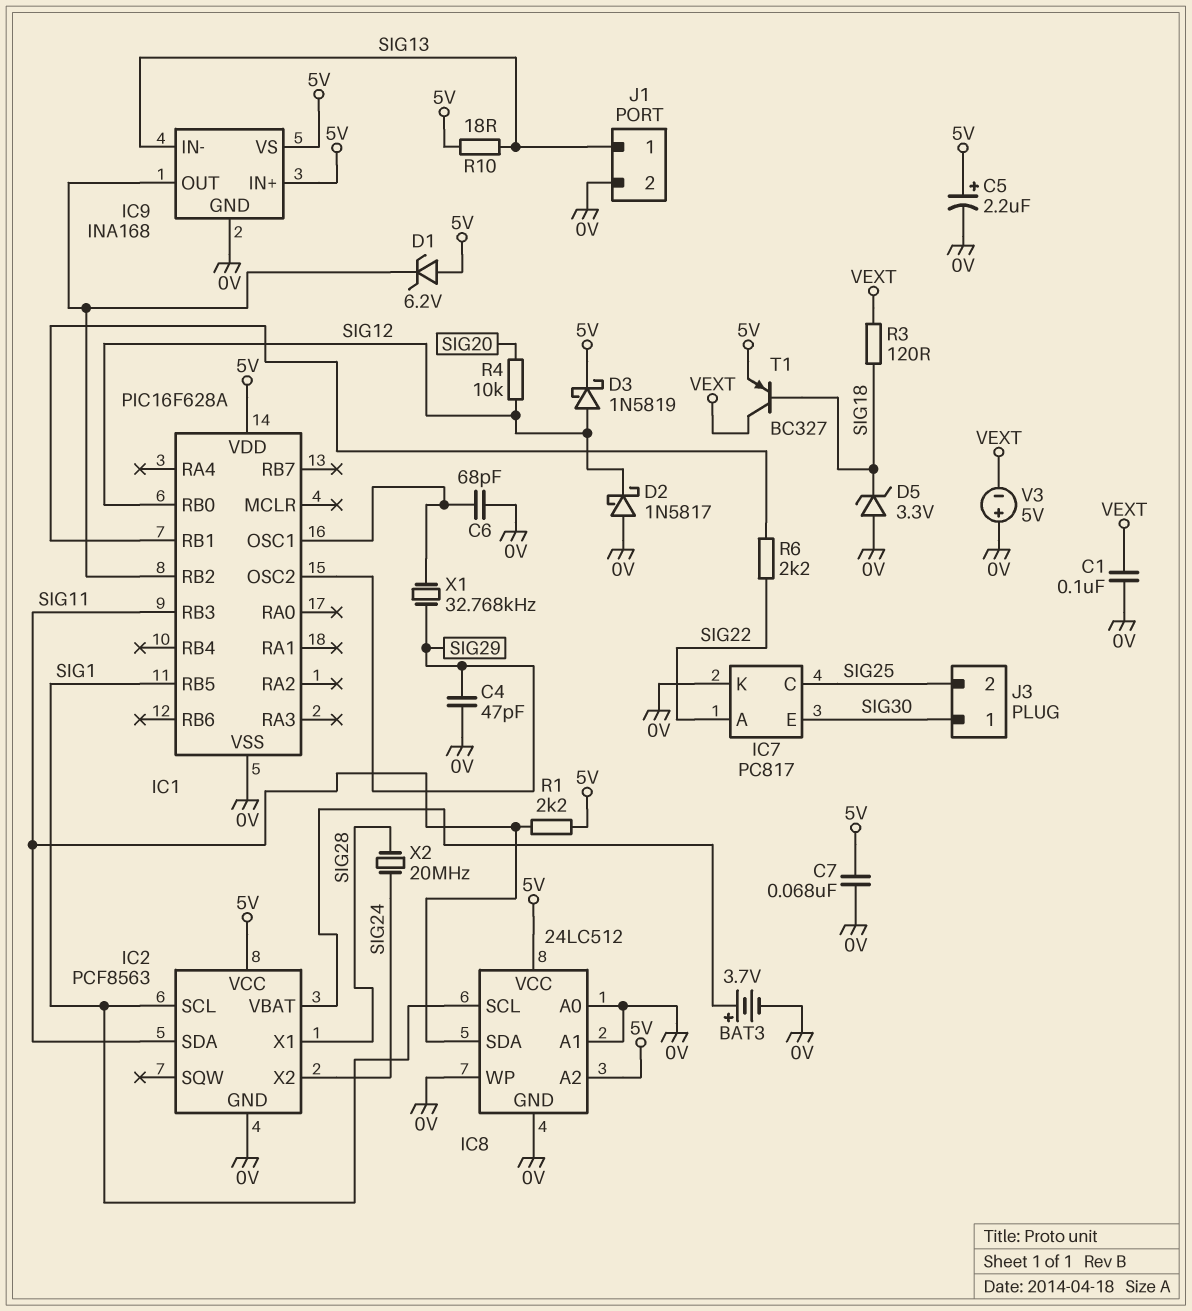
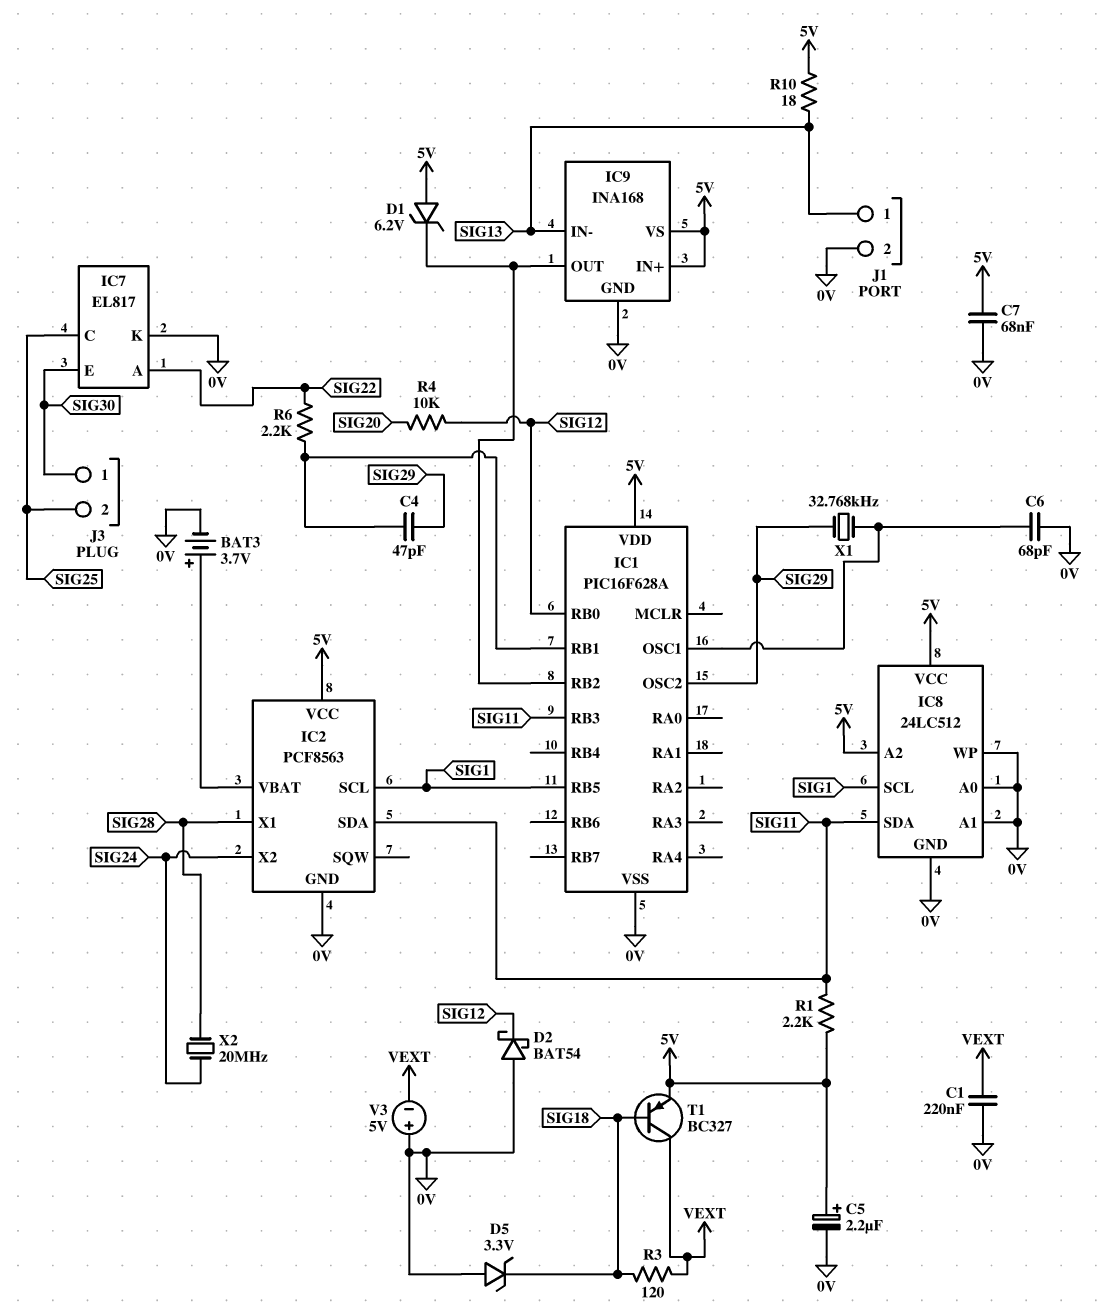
C1: 100nF (0V, VEXT) -> 220nF (0V, VEXT)
C4: 47pF (0V, SIG29) -> 47pF (IC1/RB1, SIG29)
D2: schottky 1N5817 (A 0V, K SIG12) -> schottky BAT54 (A 0V, K SIG12)
D3: schottky 1N5819 (A SIG12, K 5V) -> none
IC7: PC817 -> EL817

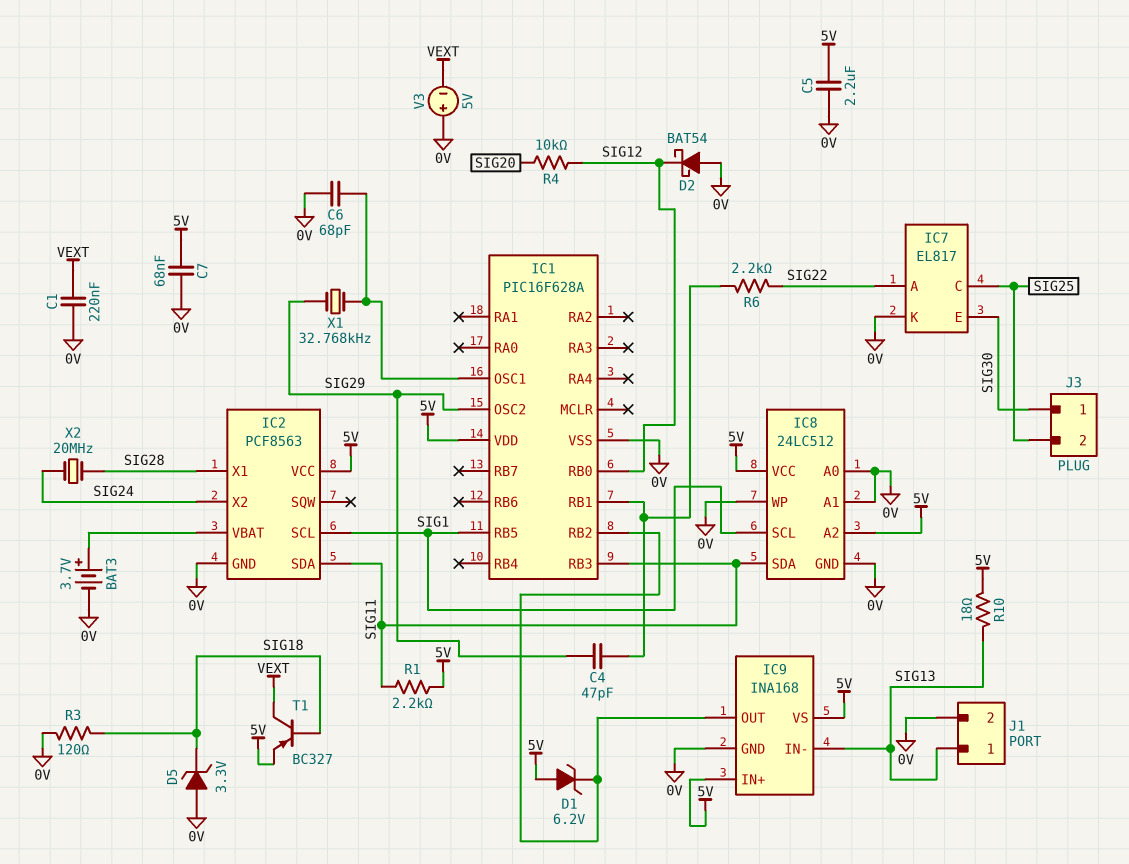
C5: 2.2uF (plus 5V, minus 0V) -> 2.2uF (0V, 5V)
R3: 120 (SIG18, VEXT) -> 120 (0V, SIG18)

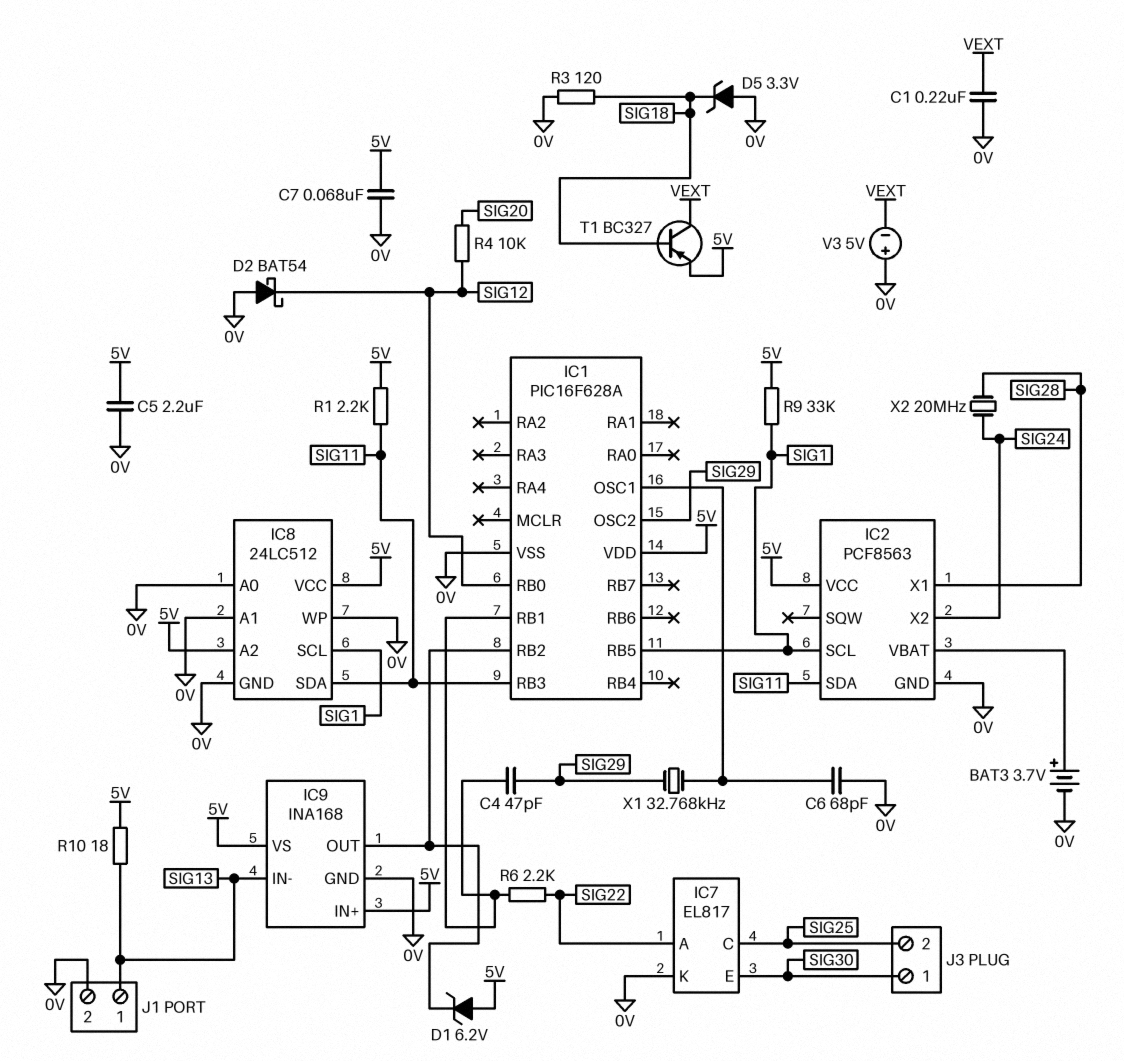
R9: none -> 33k (5V, SIG1)

